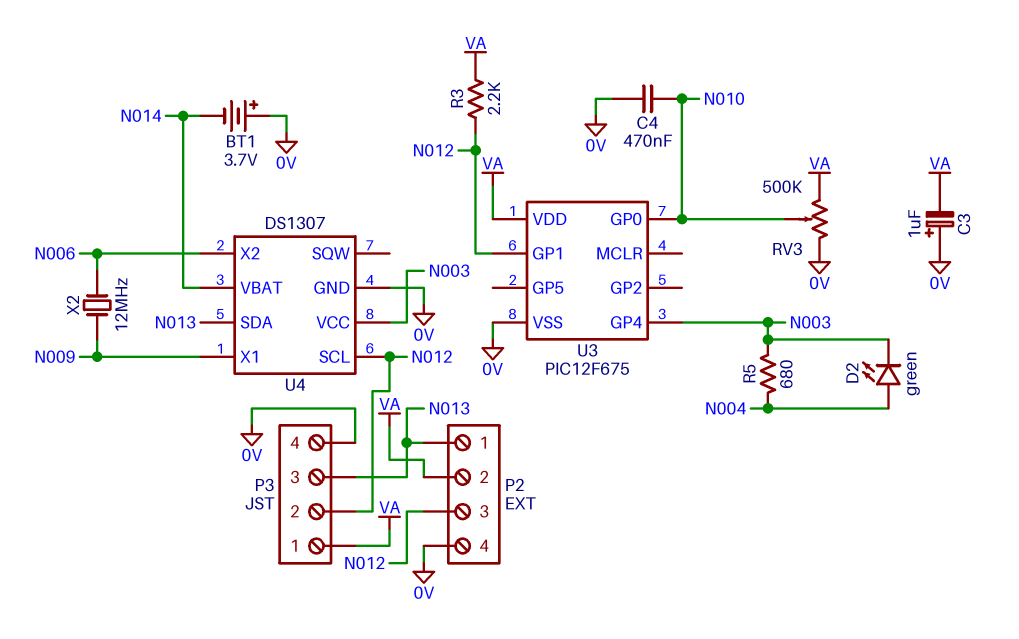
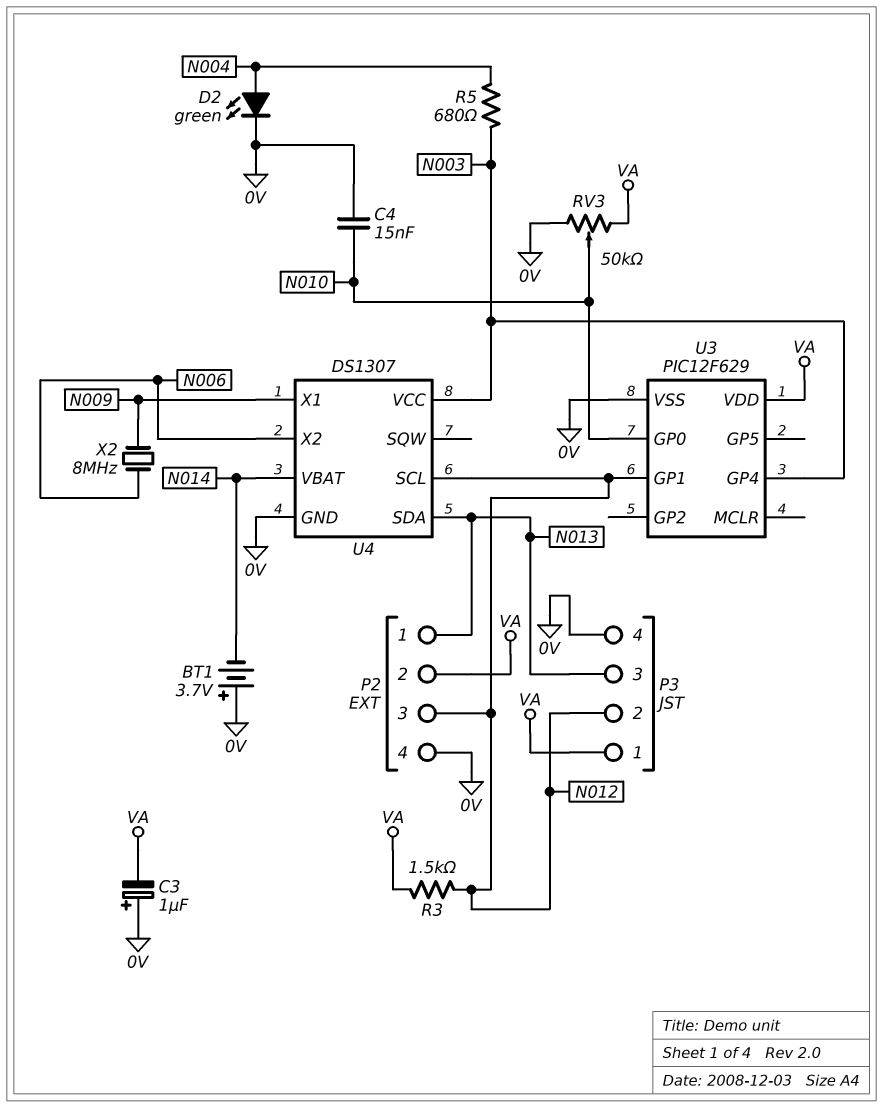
C4: 470nF (0V, N010) -> 15nF (0V, N010)
D2: LED green (A N004, K N003) -> LED green (A N004, K 0V)
R3: 2.2k (N012, VA) -> 1.5k (N012, VA)
RV3: 500k (0V, VA, wiper N010) -> 50k (0V, VA, wiper N010)
U3: PIC12F675 -> PIC12F629
X2: 12MHz (N006, N009) -> 8MHz (N006, N009)

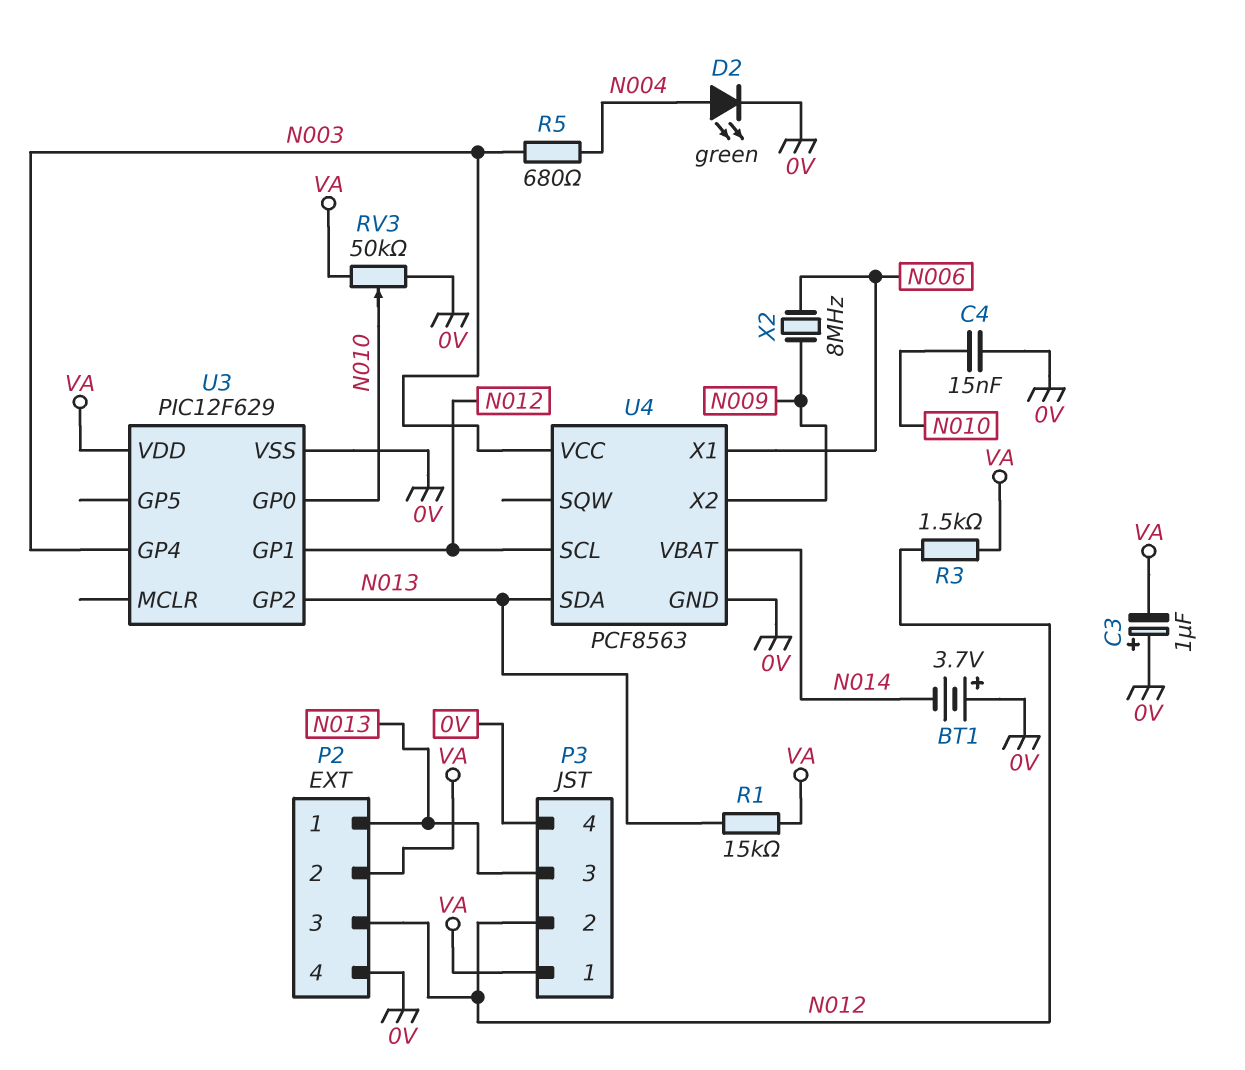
R1: none -> 15k (N013, VA)
U3 pin GP2: none -> N013
U4: DS1307 -> PCF8563
U4 pin X1: N009 -> N006
U4 pin X2: N006 -> N009

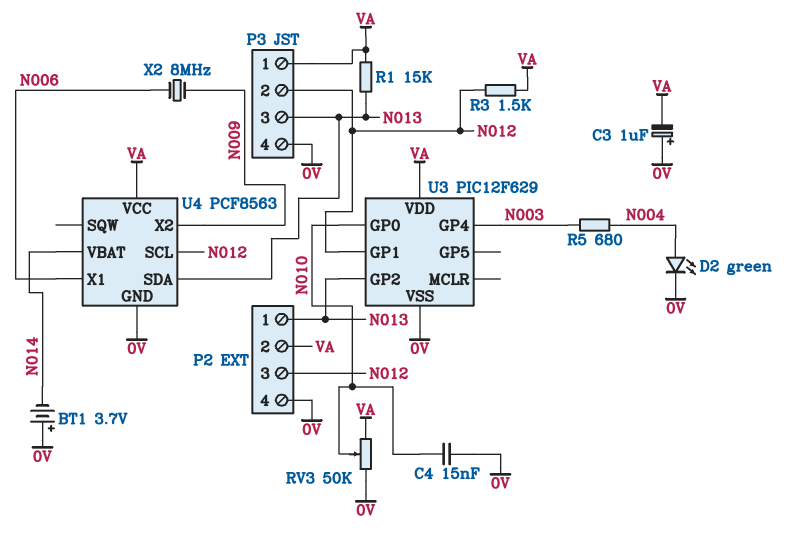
U4 pin VCC: N003 -> VA

